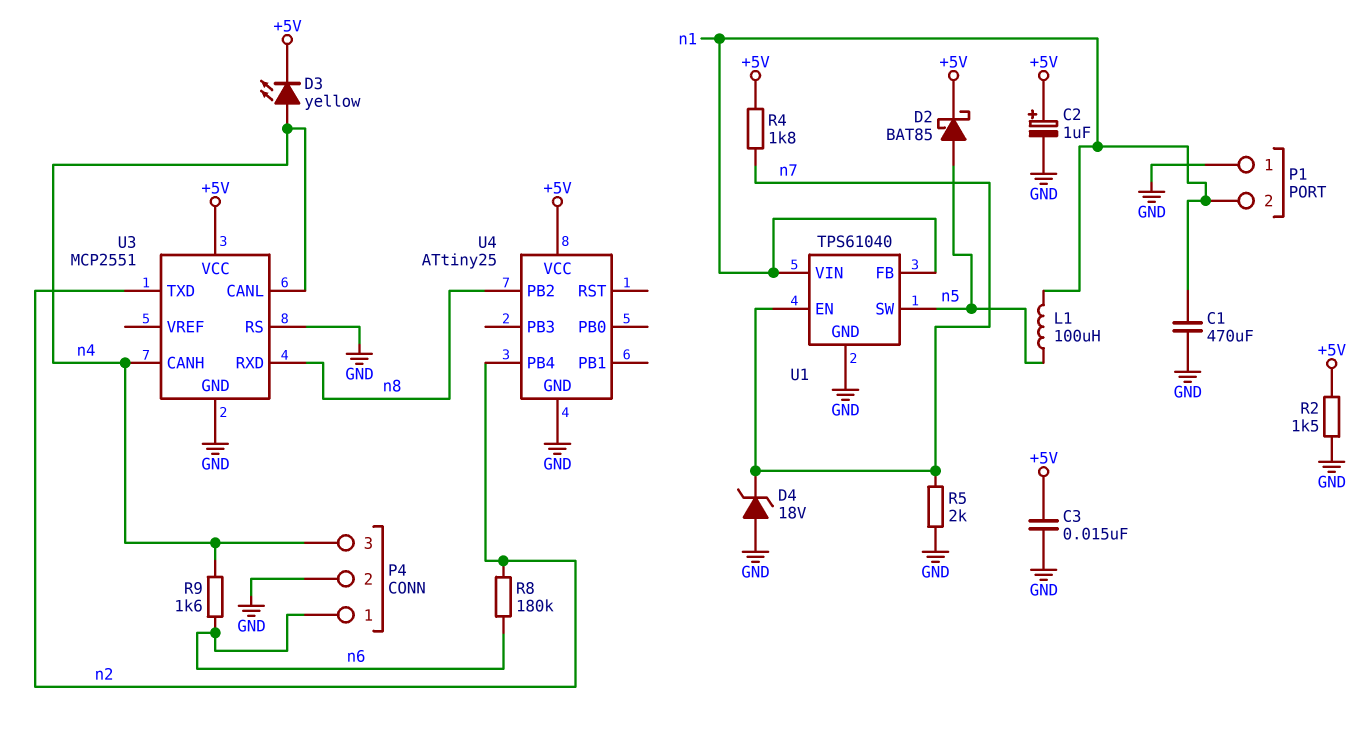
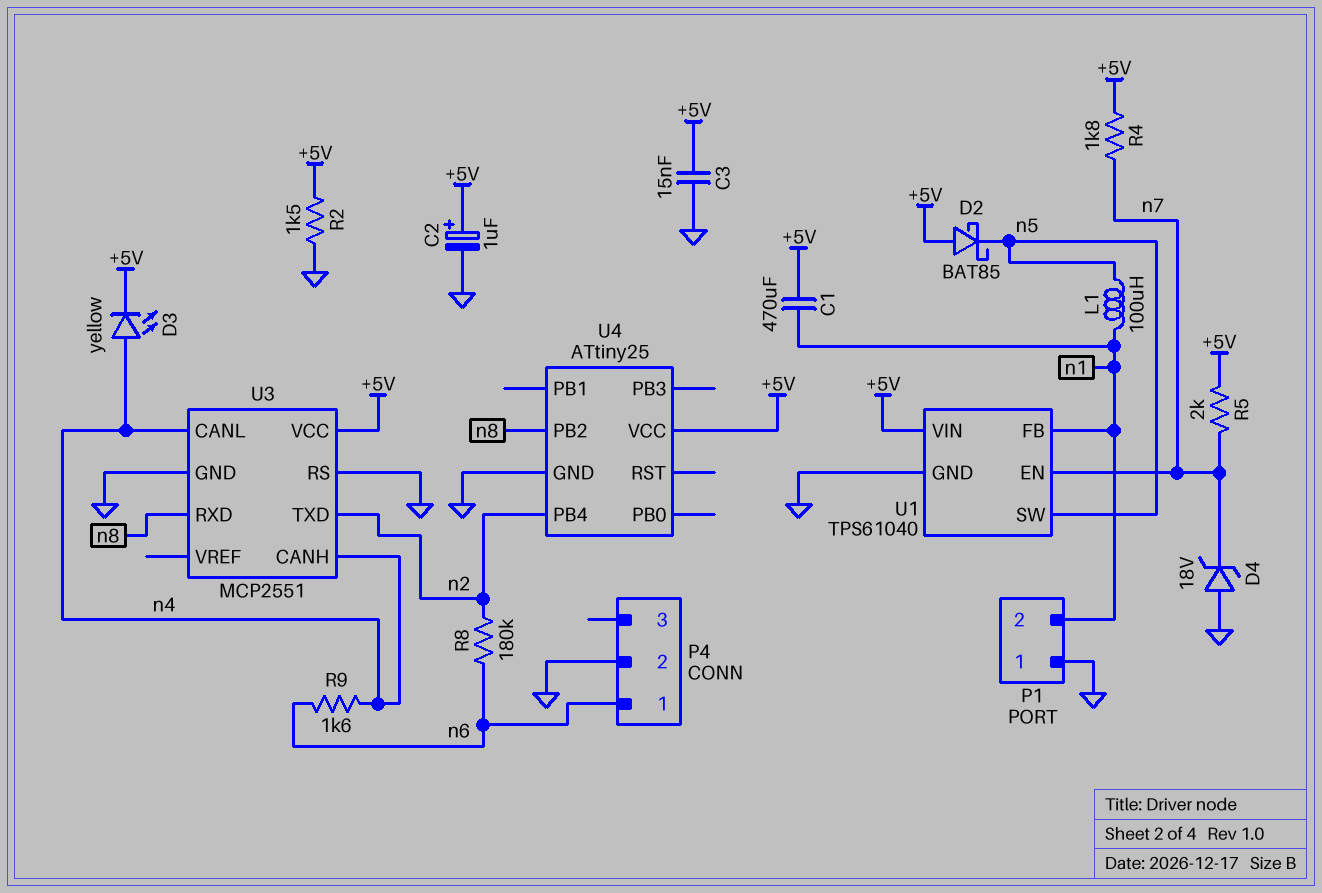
C1: 470uF (GND, n1) -> 470uF (+5V, n1)
D2: schottky BAT85 (A n5, K +5V) -> schottky BAT85 (A +5V, K n5)
P4 pin 3: n4 -> none
R5: 2k (GND, n7) -> 2k (+5V, n7)
U1 pin VIN: n1 -> +5V

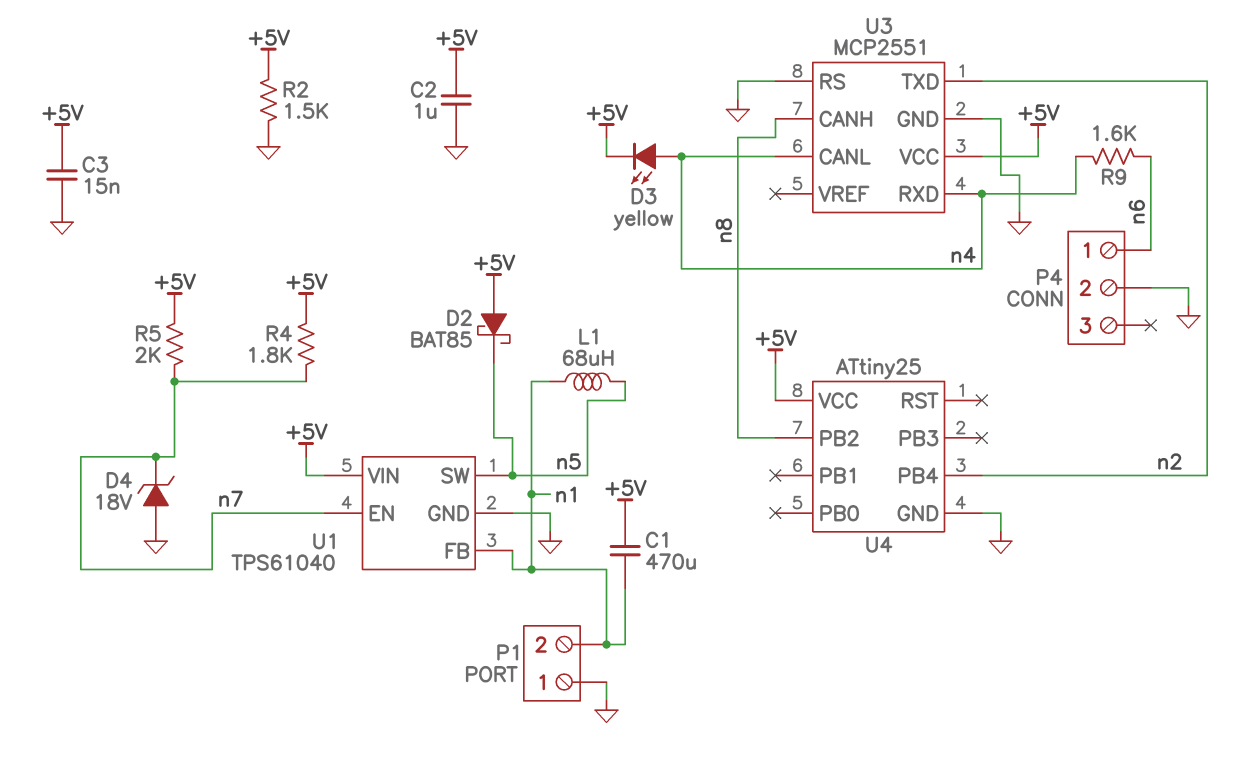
C2: 1uF (plus +5V, minus GND) -> 1uF (+5V, GND)
L1: 100uH (n1, n5) -> 68uH (n1, n5)
R8: 180k (n2, n6) -> none
U3 pin CANH: n4 -> n8
U3 pin RXD: n8 -> n4

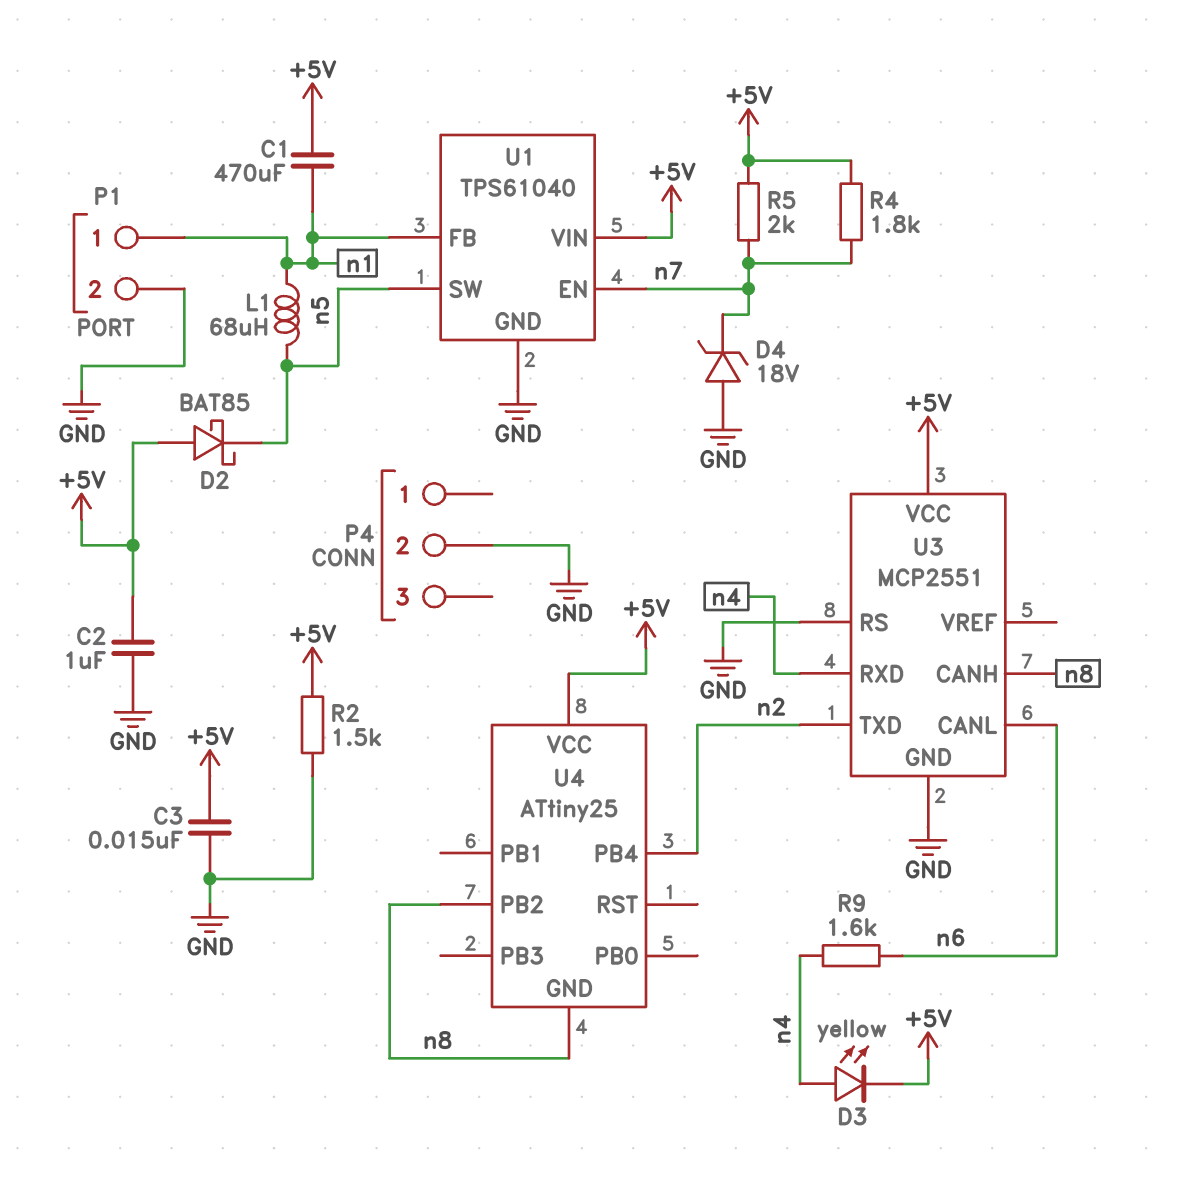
P1 pin 1: GND -> n1
P1 pin 2: n1 -> GND
P4 pin 1: n6 -> none
U3 pin CANL: n4 -> n6
U4 pin GND: GND -> n8

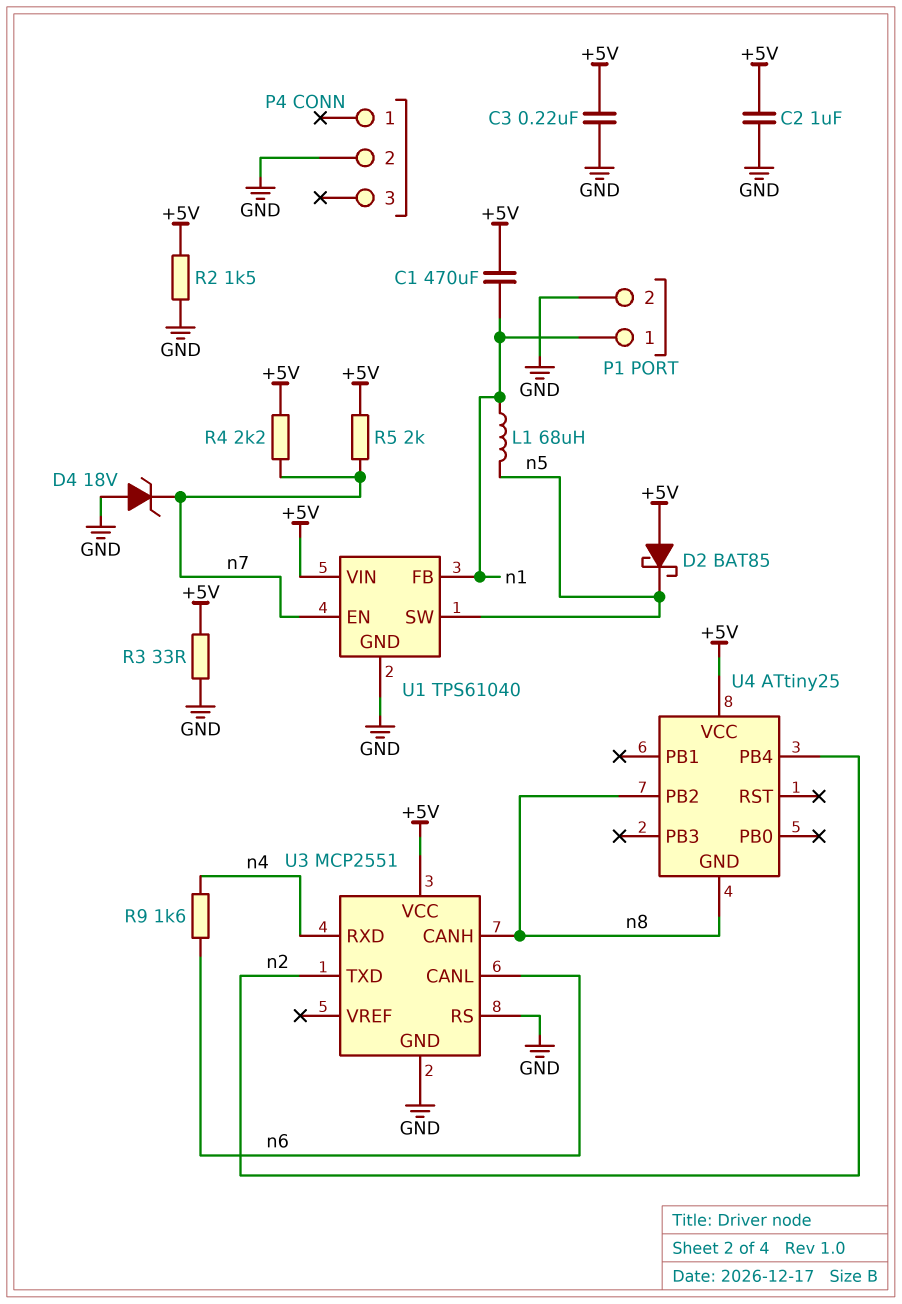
C3: 15nF (+5V, GND) -> 220nF (+5V, GND)
D3: LED yellow (A n4, K +5V) -> none
R3: none -> 33 (+5V, GND)
R4: 1.8k (+5V, n7) -> 2.2k (+5V, n7)

